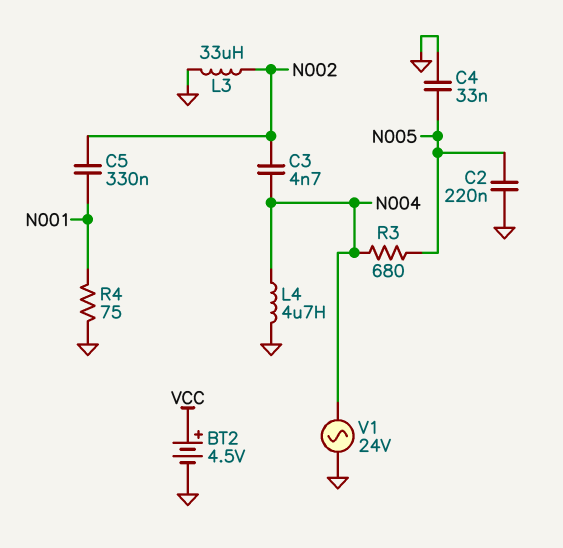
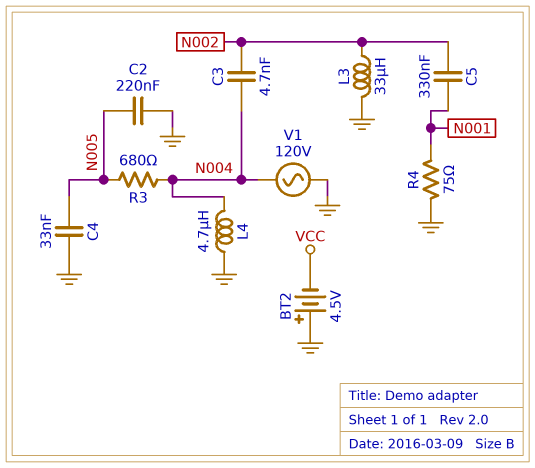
BT2: 4.5V (plus VCC, minus GND) -> 4.5V (plus GND, minus VCC)
V1: AC 24V (GND, N004) -> AC 120V (GND, N004)

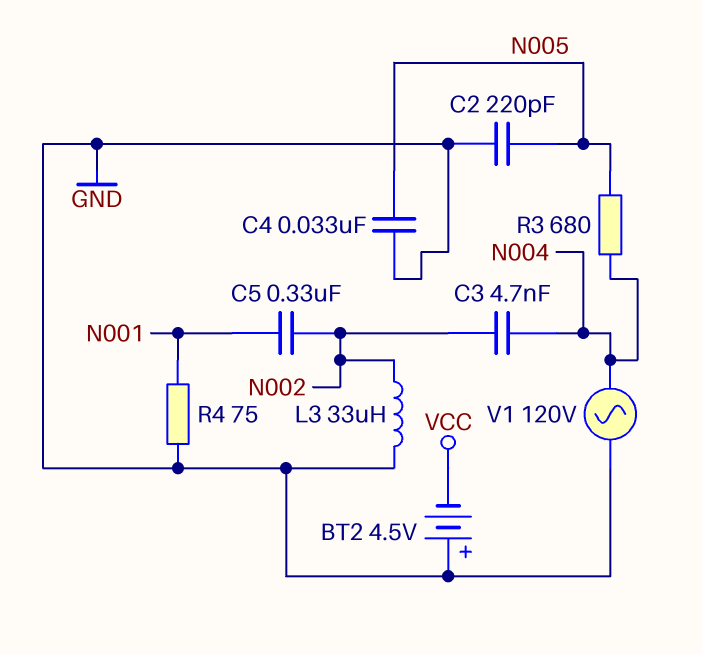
C2: 220nF (GND, N005) -> 220pF (GND, N005)
L4: 4.7uH (GND, N004) -> none

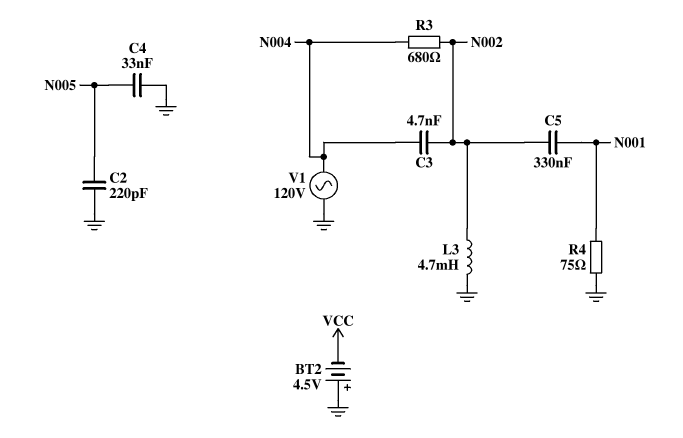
L3: 33uH (GND, N002) -> 4.7mH (GND, N002)
R3: 680 (N004, N005) -> 680 (N002, N004)

